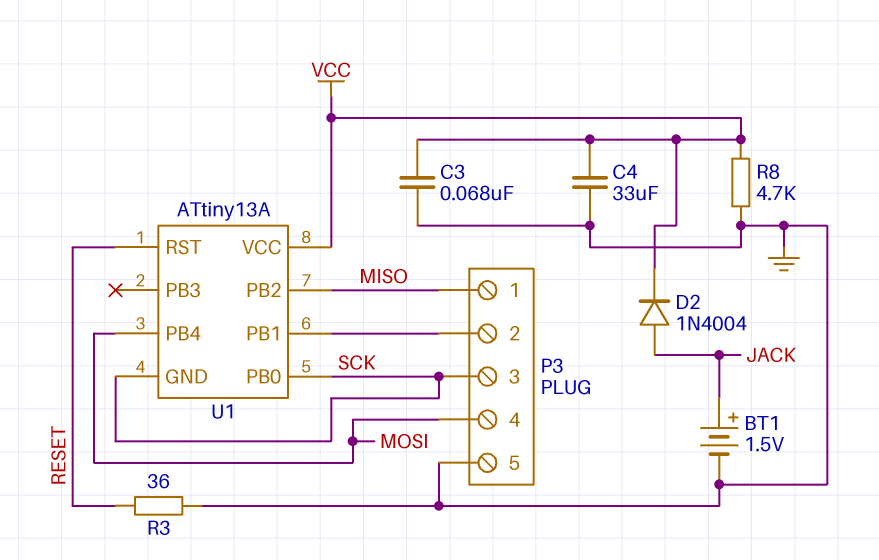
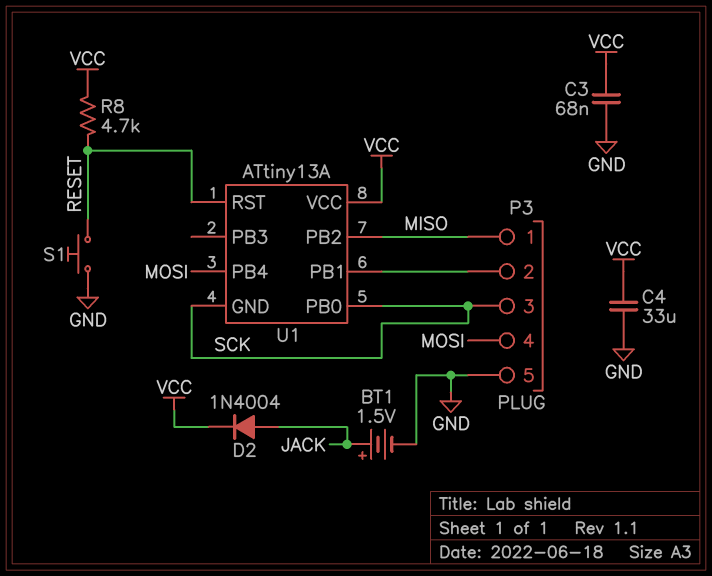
R3: 36 (GND, RESET) -> none
R8: 4.7k (GND, VCC) -> 4.7k (RESET, VCC)
S1: none -> button (GND, RESET)

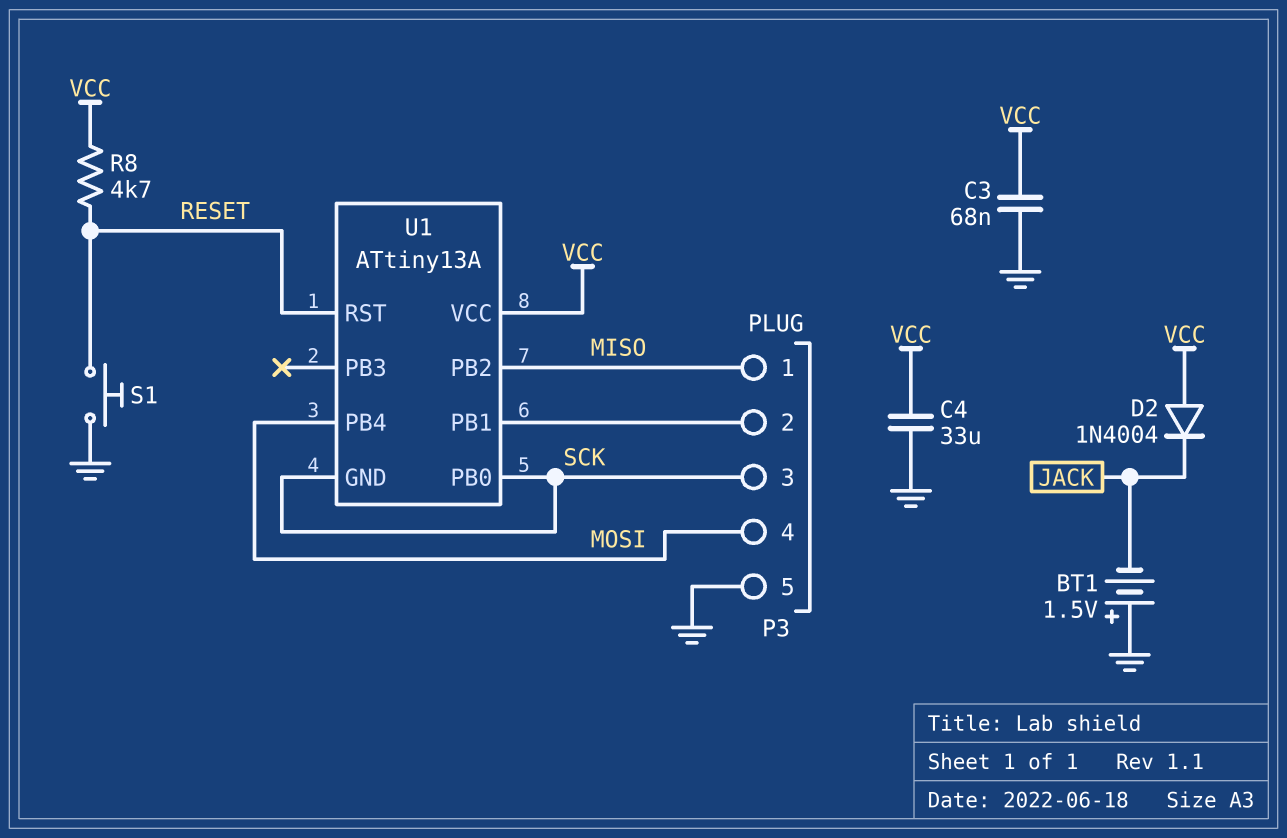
BT1: 1.5V (plus JACK, minus GND) -> 1.5V (plus GND, minus JACK)
D2: diode 1N4004 (A JACK, K VCC) -> diode 1N4004 (A VCC, K JACK)

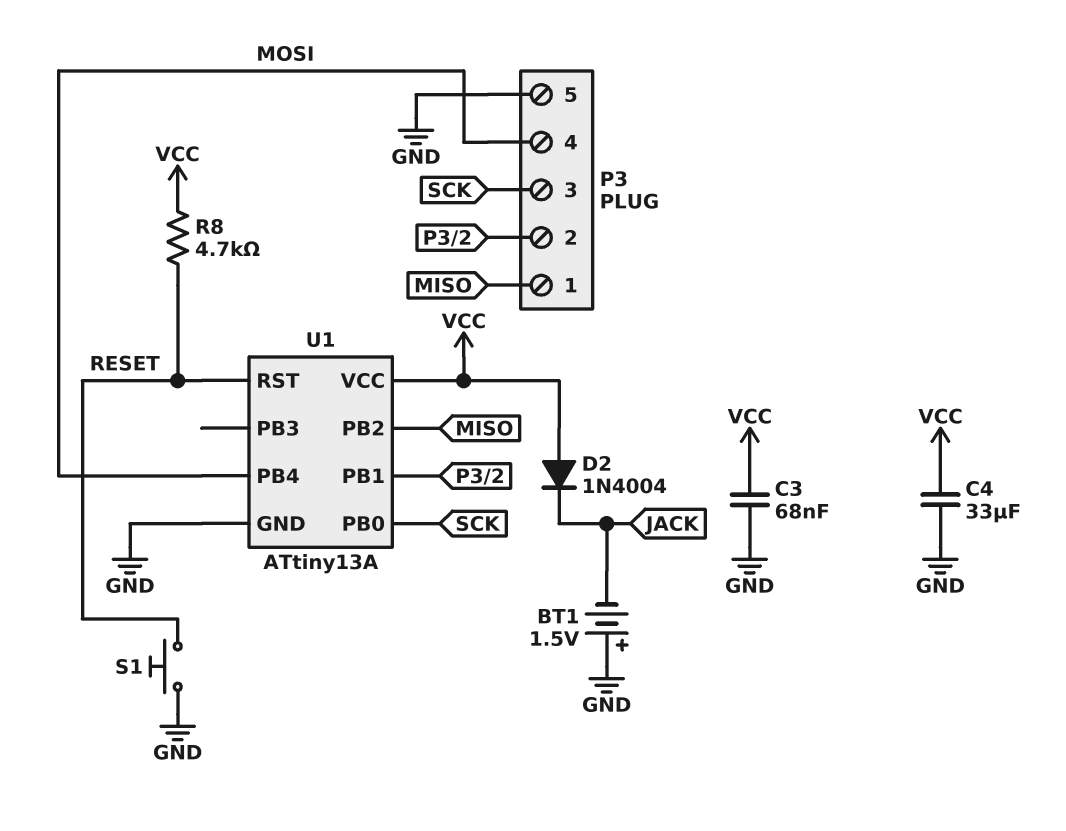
U1 pin GND: SCK -> GND

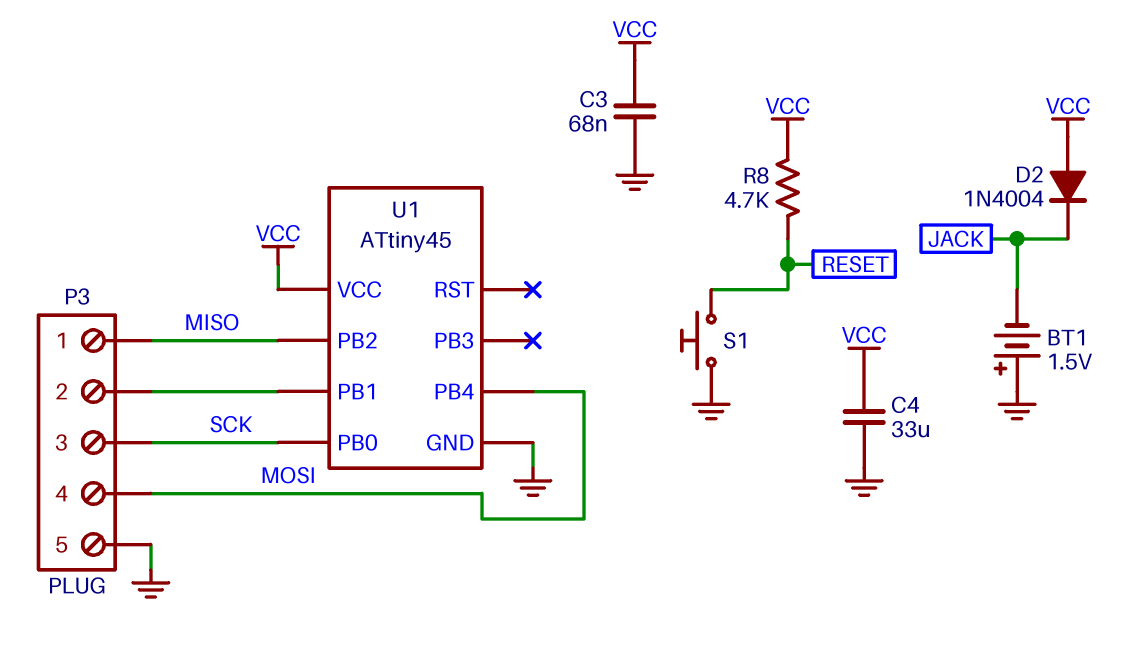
U1: ATtiny13A -> ATtiny45
U1 pin RST: RESET -> none

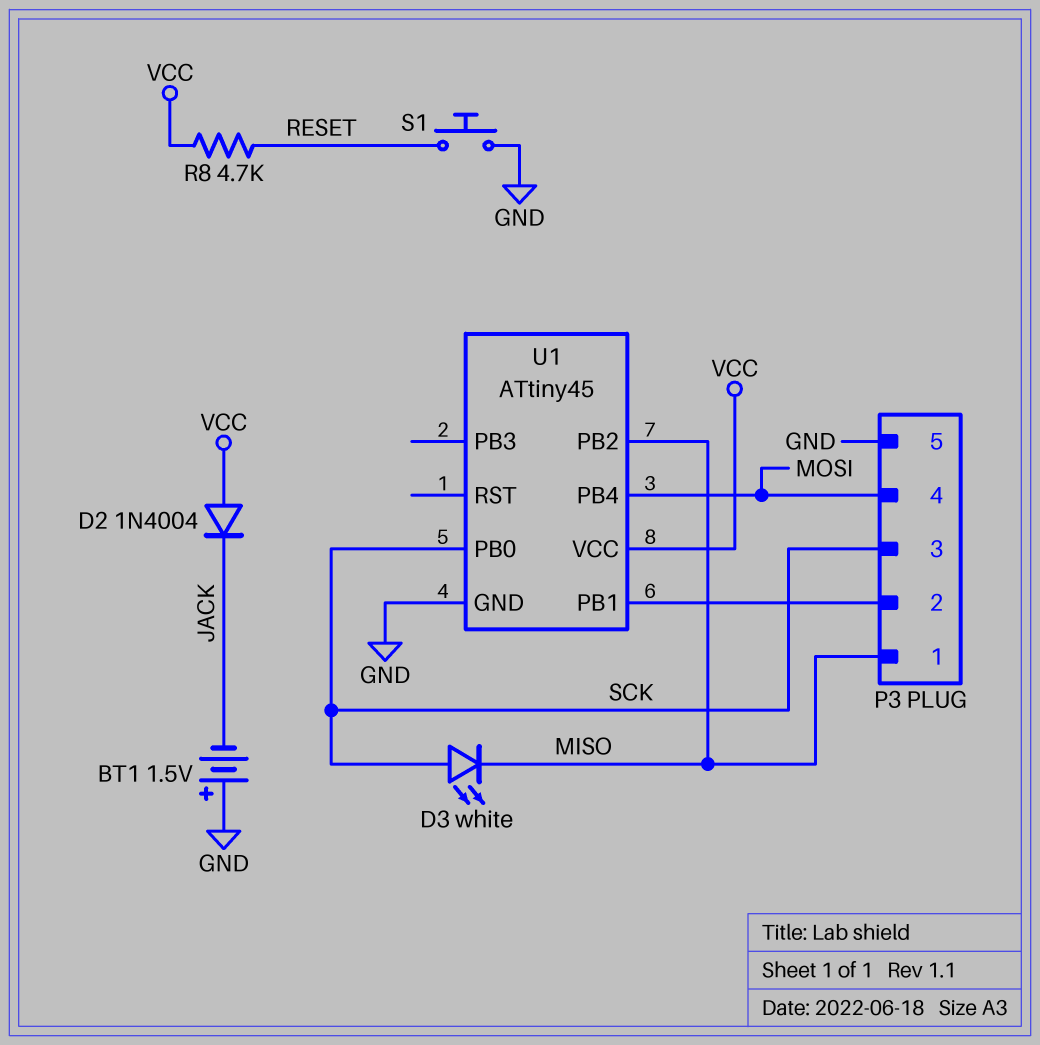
C3: 68nF (GND, VCC) -> none
C4: 33uF (GND, VCC) -> none
D3: none -> LED white (A SCK, K MISO)

